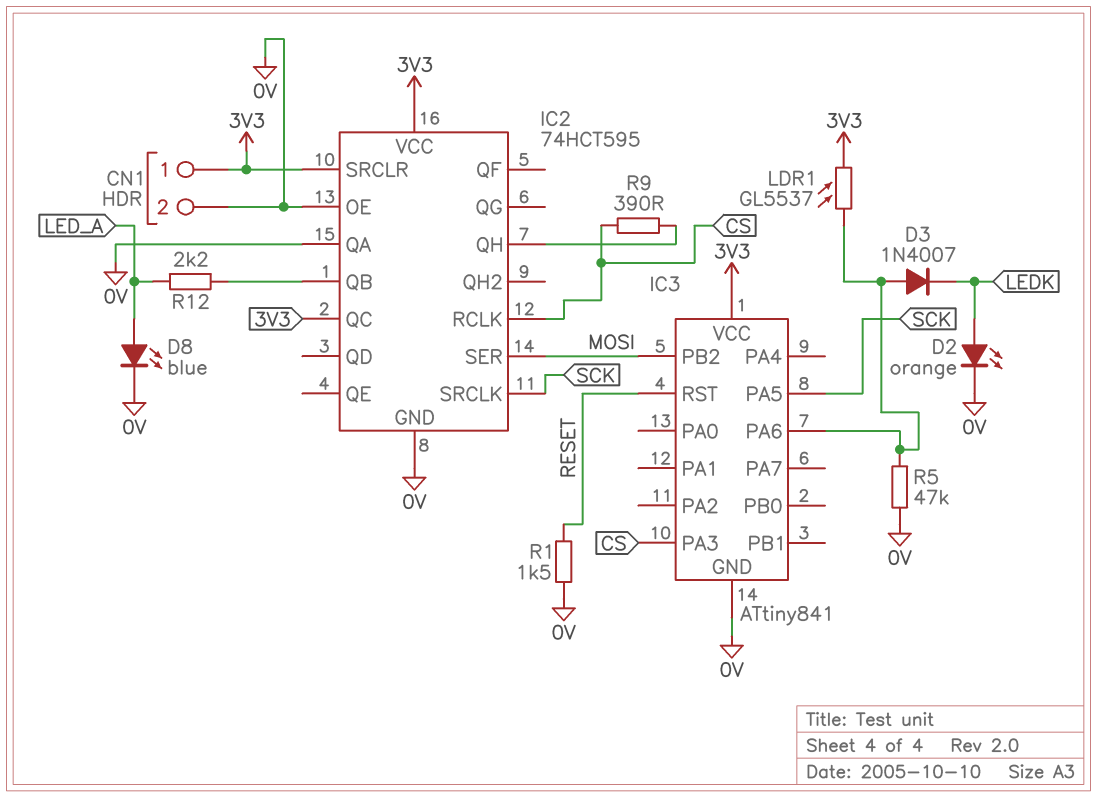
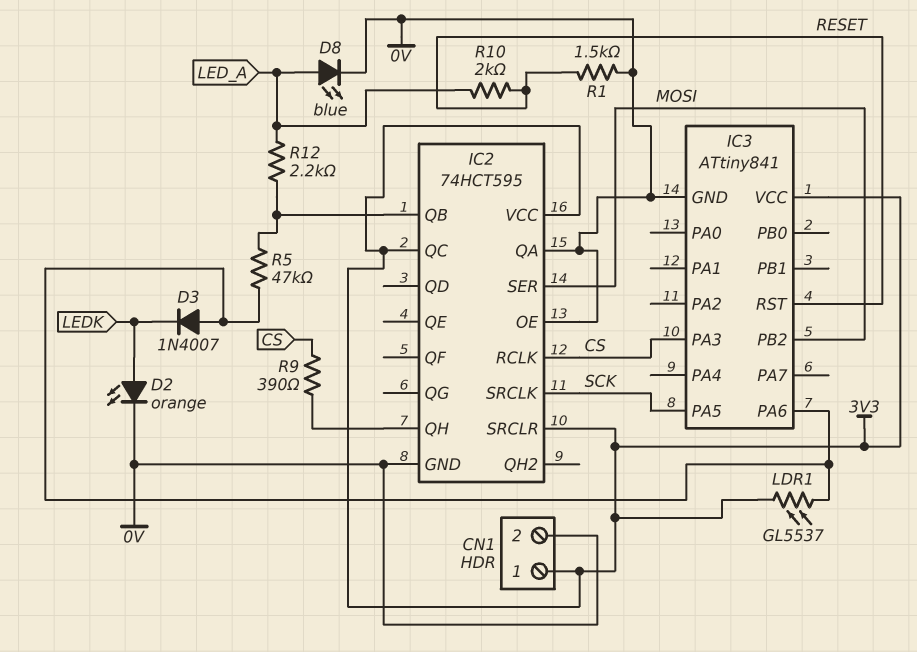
R5: 47k (0V, IC3/PA6) -> 47k (IC2/QB, IC3/PA6)
R10: none -> 2k (LED_A, RESET)

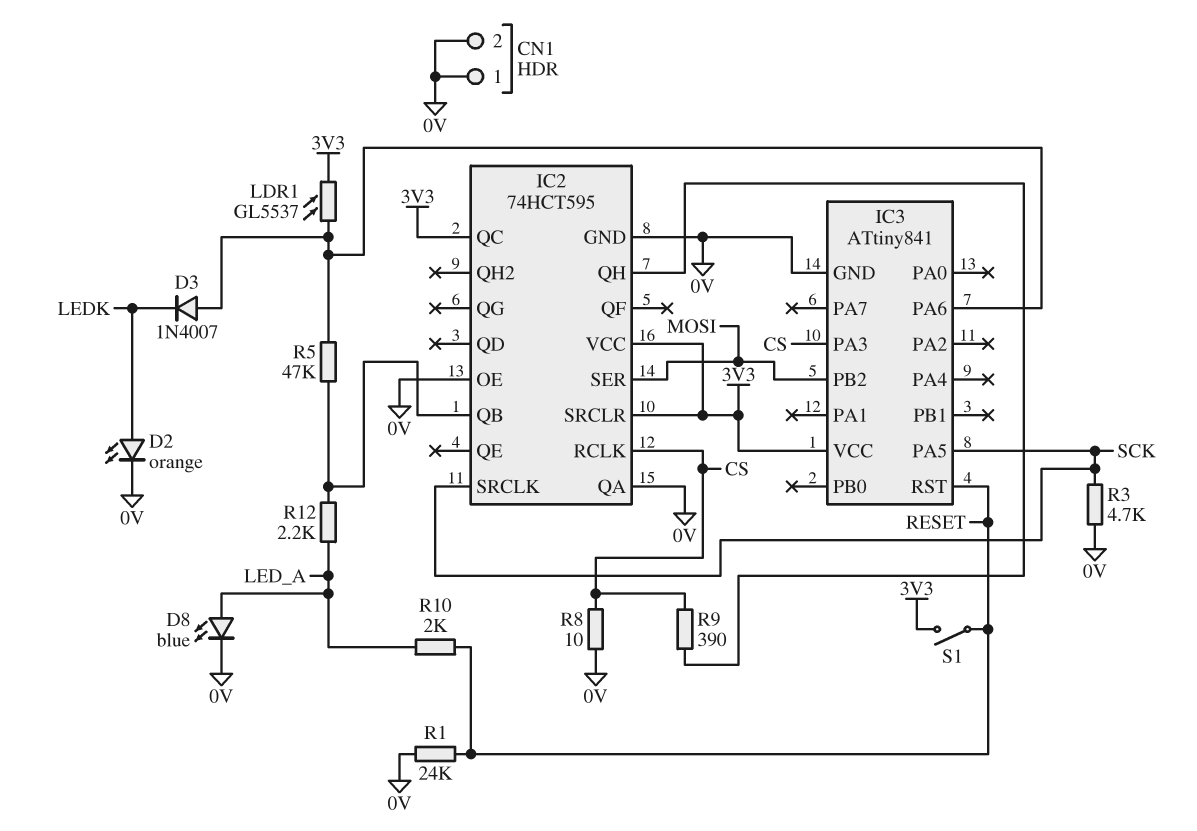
CN1 pin 1: 3V3 -> 0V
R1: 1.5k (0V, RESET) -> 24k (0V, RESET)
R3: none -> 4.7k (0V, SCK)
R8: none -> 10 (0V, CS)
S1: none -> switch (3V3, RESET)

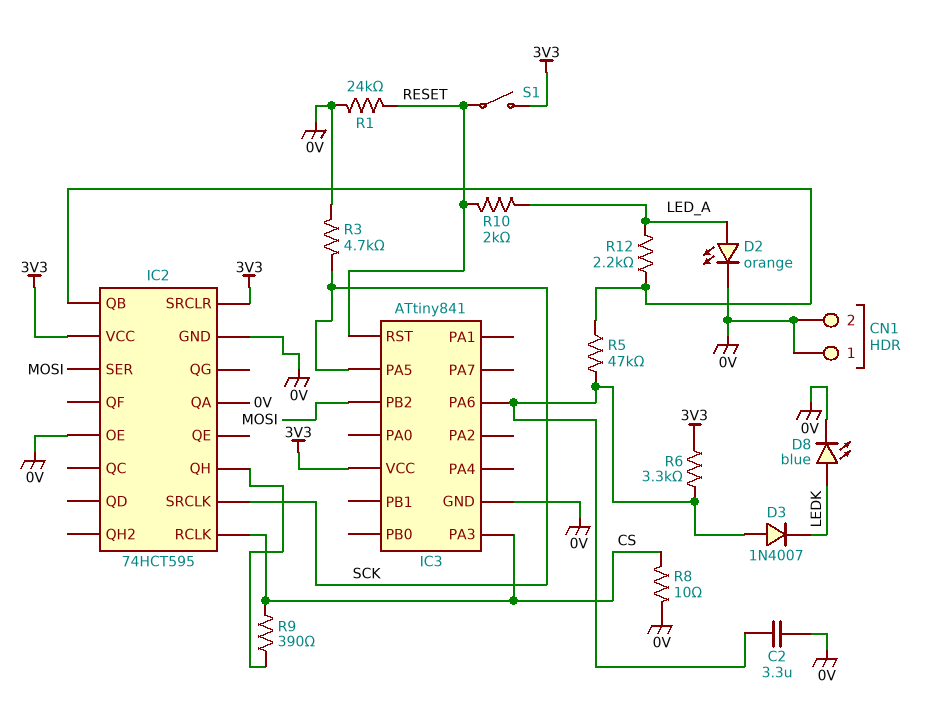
C2: none -> 3.3uF (0V, IC3/PA6)
D2: LED orange (A LEDK, K 0V) -> LED orange (A LED_A, K 0V)
D8: LED blue (A LED_A, K 0V) -> LED blue (A LEDK, K 0V)
IC2 pin QC: 3V3 -> none
LDR1: GL5537 (3V3, IC3/PA6) -> none
R6: none -> 3.3k (3V3, IC3/PA6)

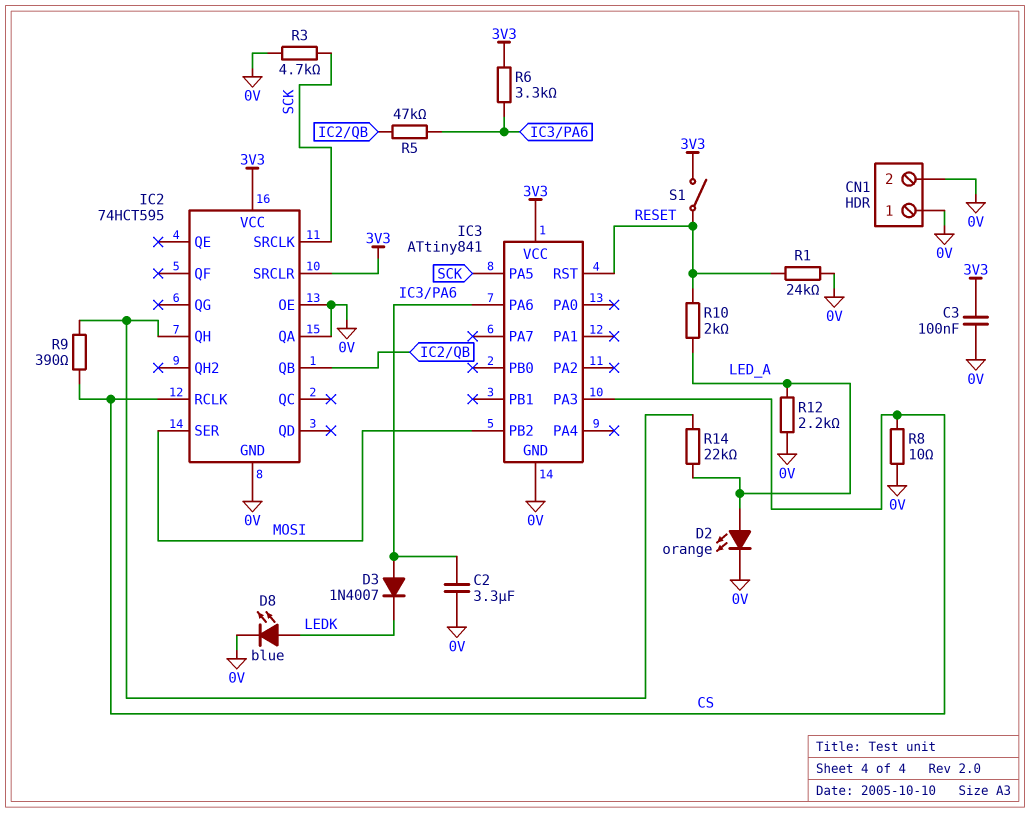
C3: none -> 100nF (0V, 3V3)
R12: 2.2k (IC2/QB, LED_A) -> 2.2k (0V, LED_A)
R14: none -> 22k (IC2/QH, LED_A)

